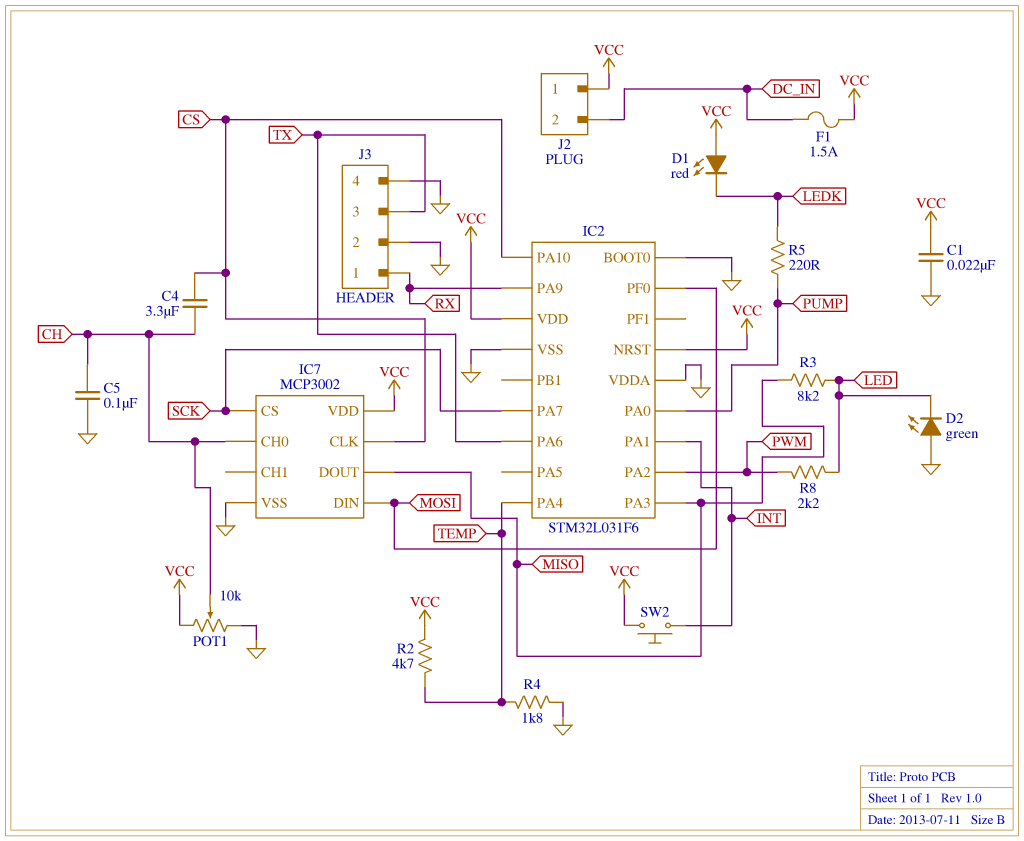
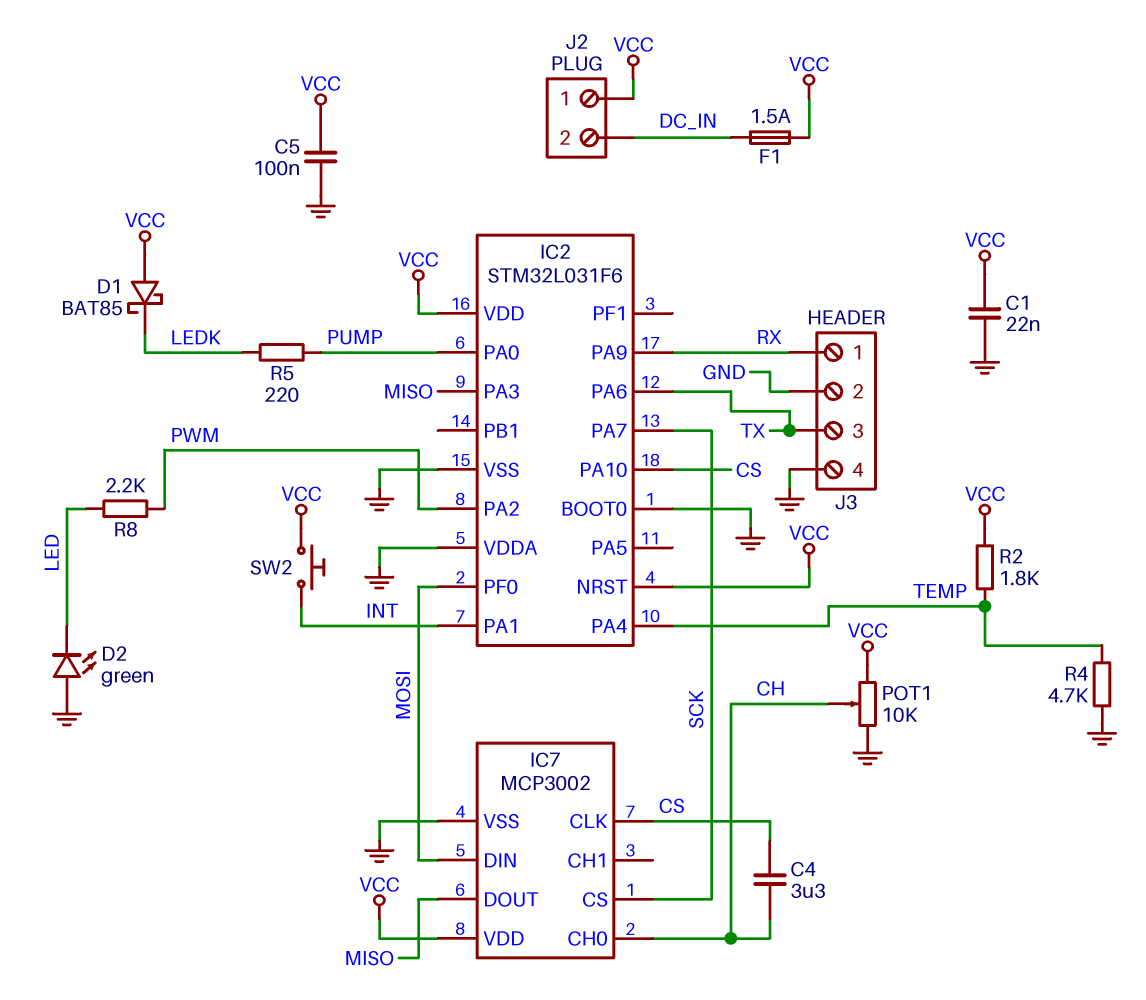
C5: 100nF (CH, GND) -> 100nF (GND, VCC)
D1: LED red (A VCC, K LEDK) -> schottky BAT85 (A VCC, K LEDK)
R2: 4.7k (TEMP, VCC) -> 1.8k (TEMP, VCC)
R3: 8.2k (LED, MISO) -> none
R4: 1.8k (GND, TEMP) -> 4.7k (GND, TEMP)

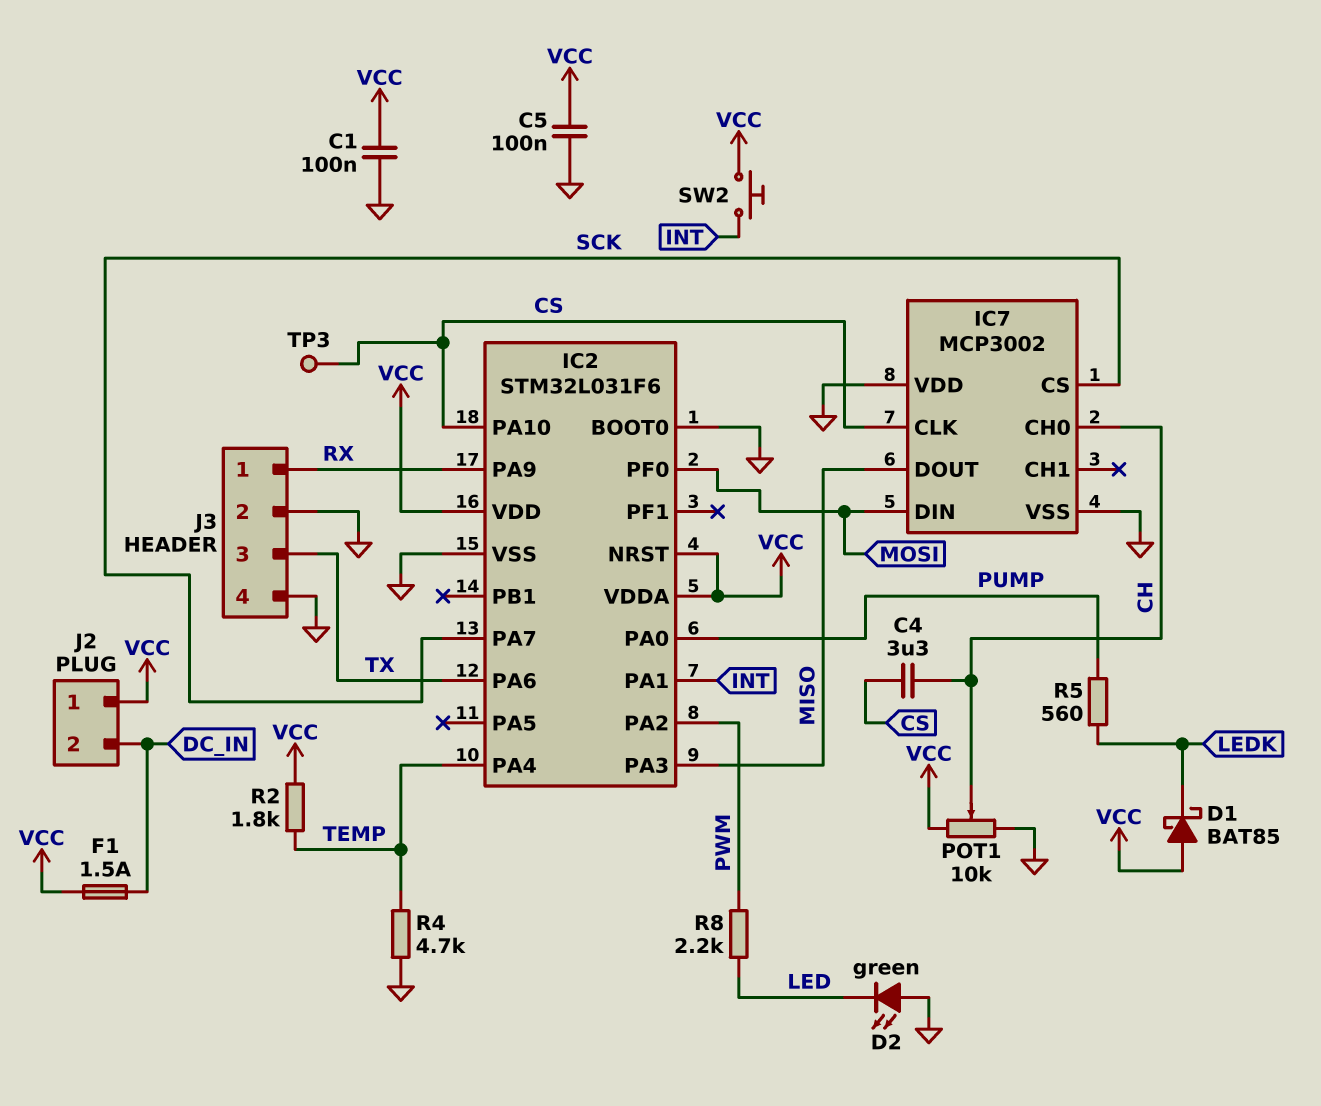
C1: 22nF (GND, VCC) -> 100nF (GND, VCC)
IC2 pin VDDA: GND -> VCC
IC7 pin VDD: VCC -> GND
R5: 220 (LEDK, PUMP) -> 560 (LEDK, PUMP)
TP3: none -> test point (CS)

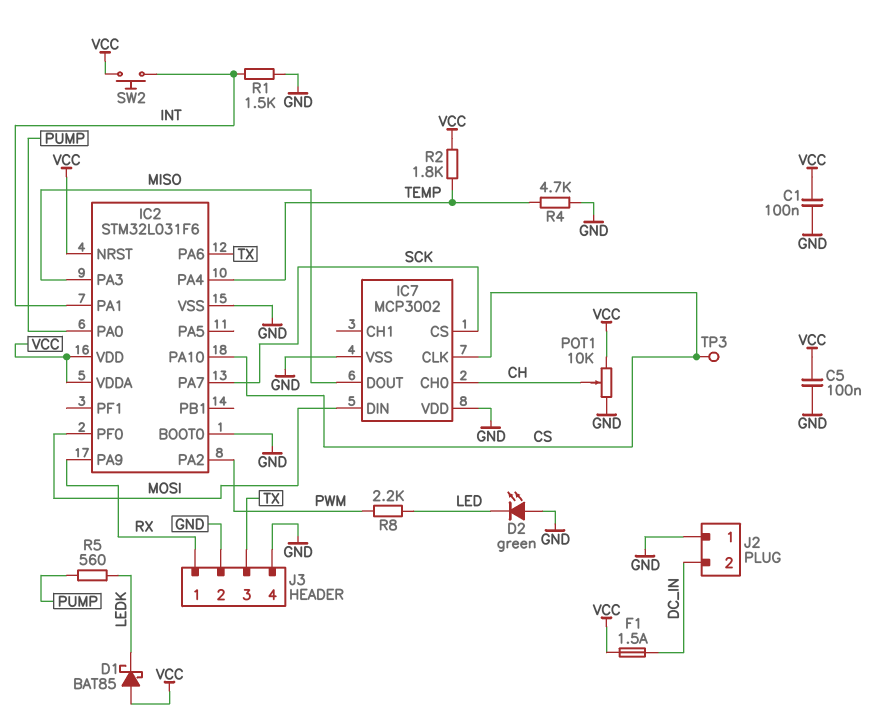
C4: 3.3uF (CH, CS) -> none
J2 pin 1: VCC -> GND
R1: none -> 1.5k (GND, INT)

